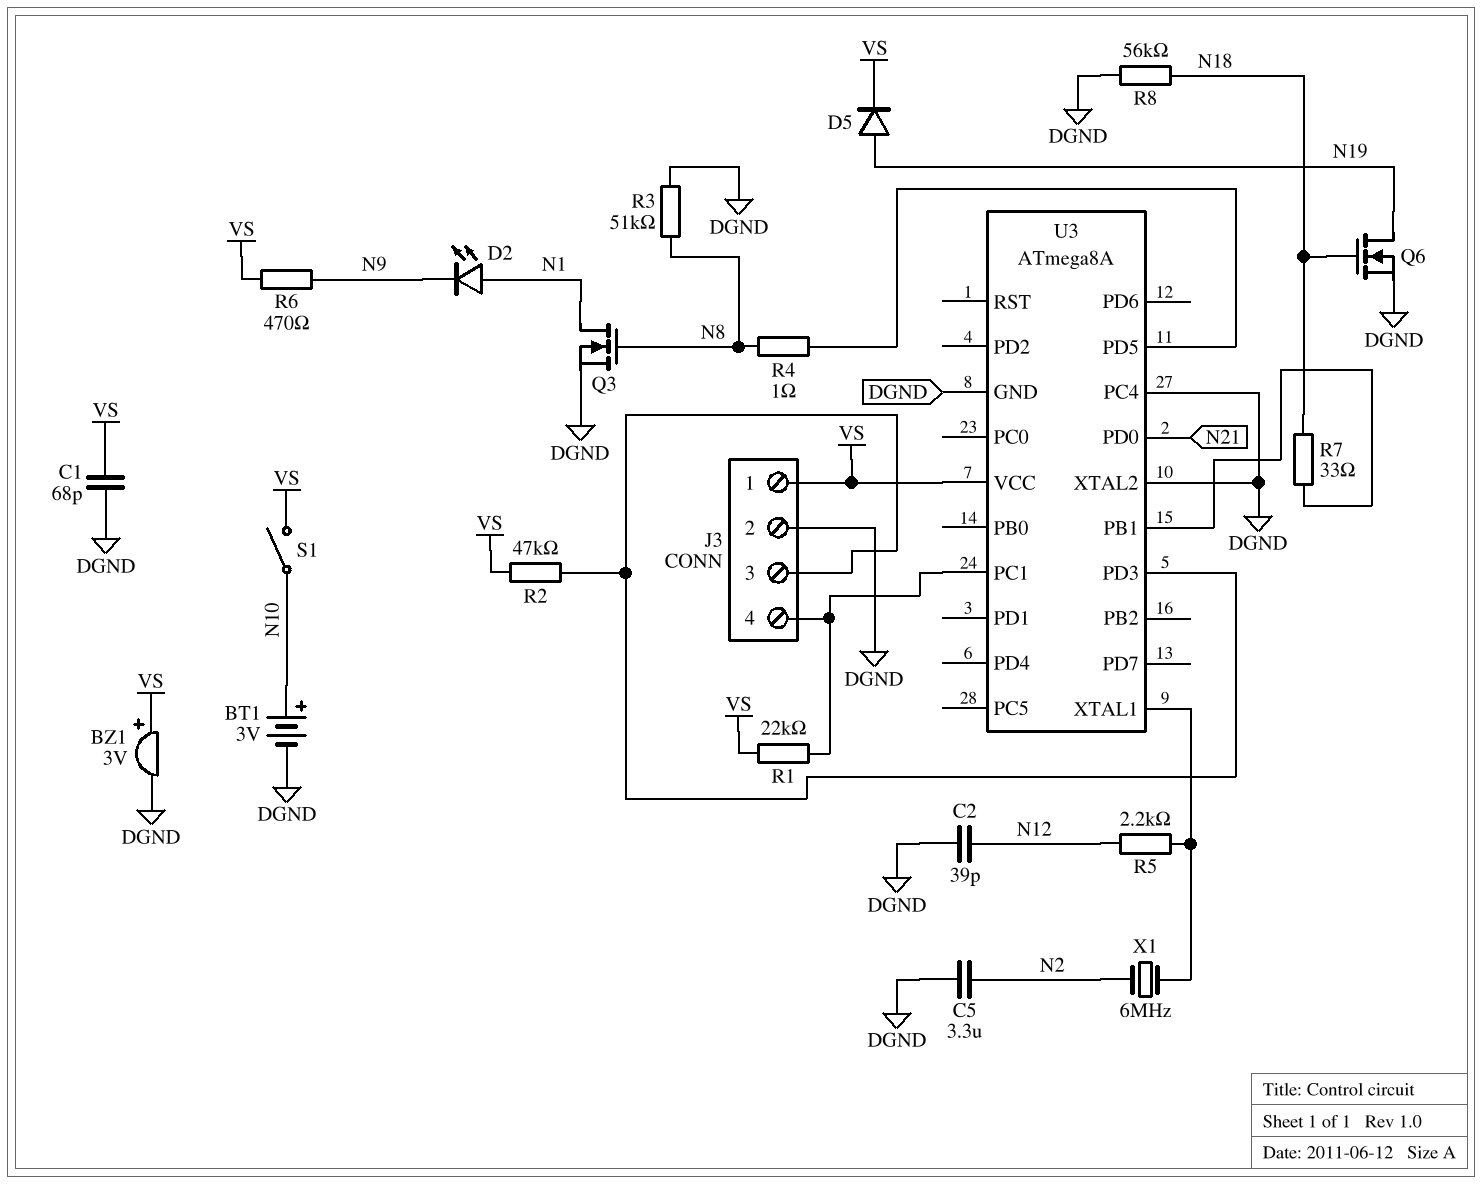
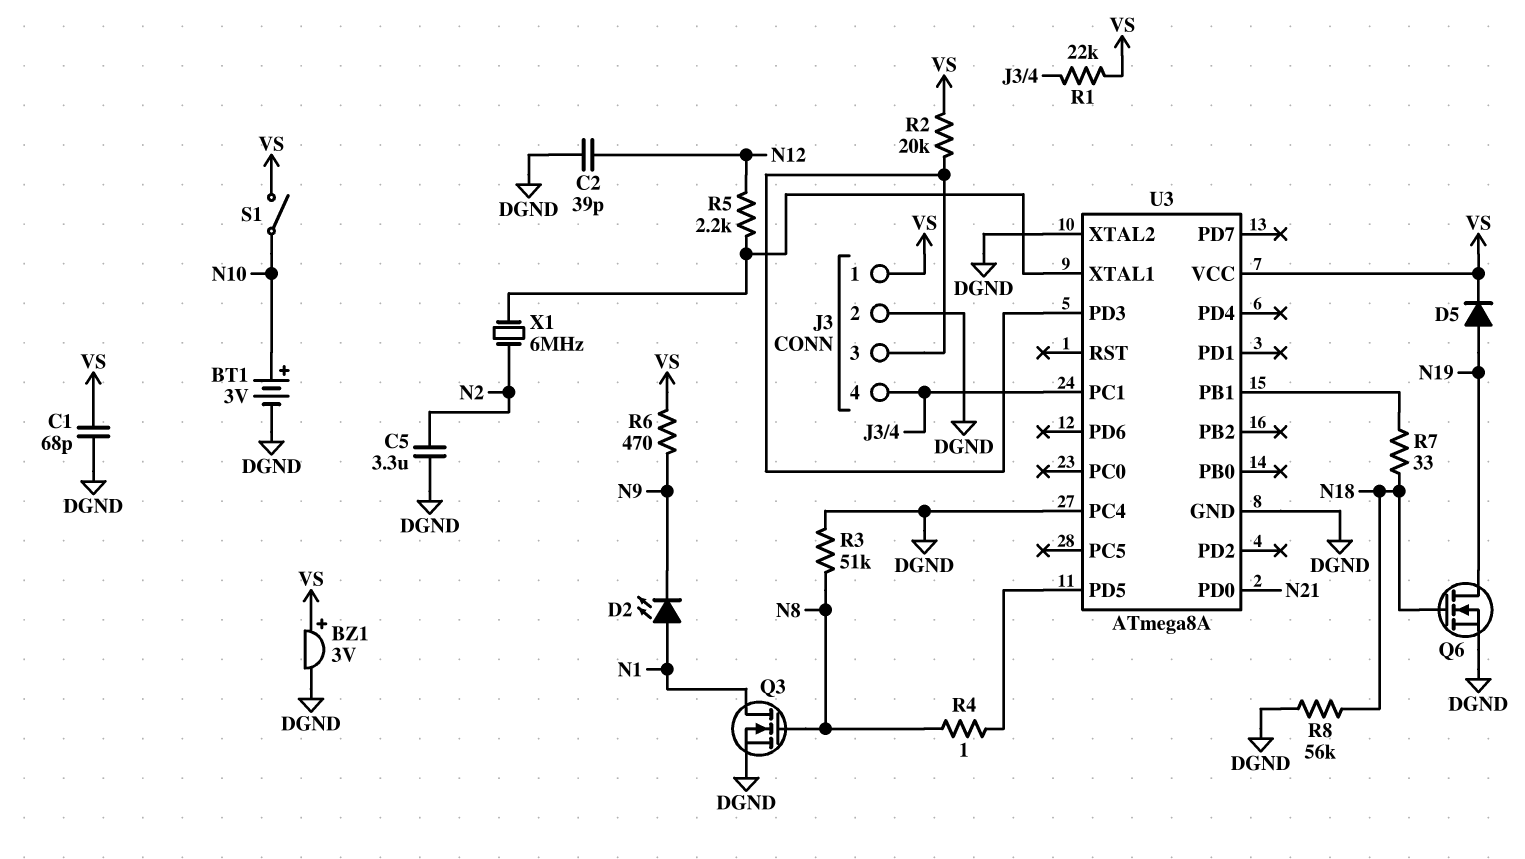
R2: 47k (J3/3, VS) -> 20k (J3/3, VS)

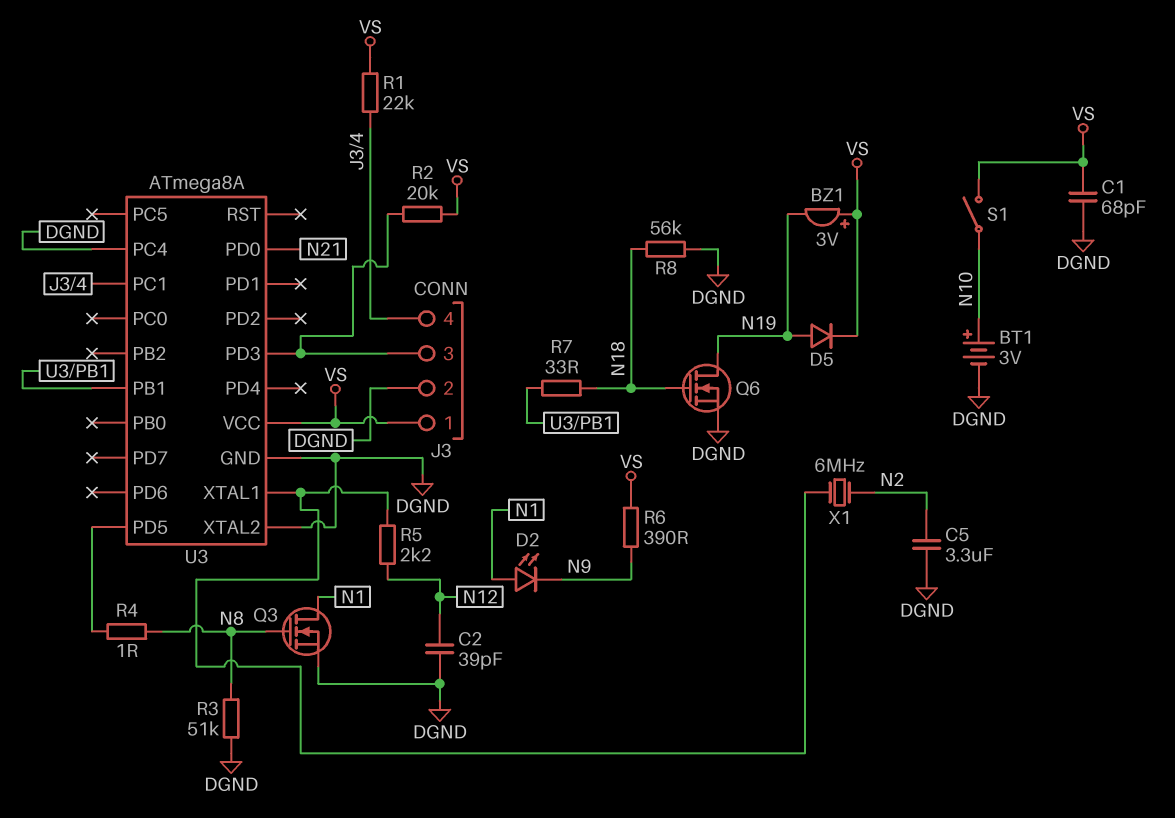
BZ1: buzzer 3V (plus VS, minus DGND) -> buzzer 3V (plus VS, minus N19)
R6: 470 (N9, VS) -> 390 (N9, VS)

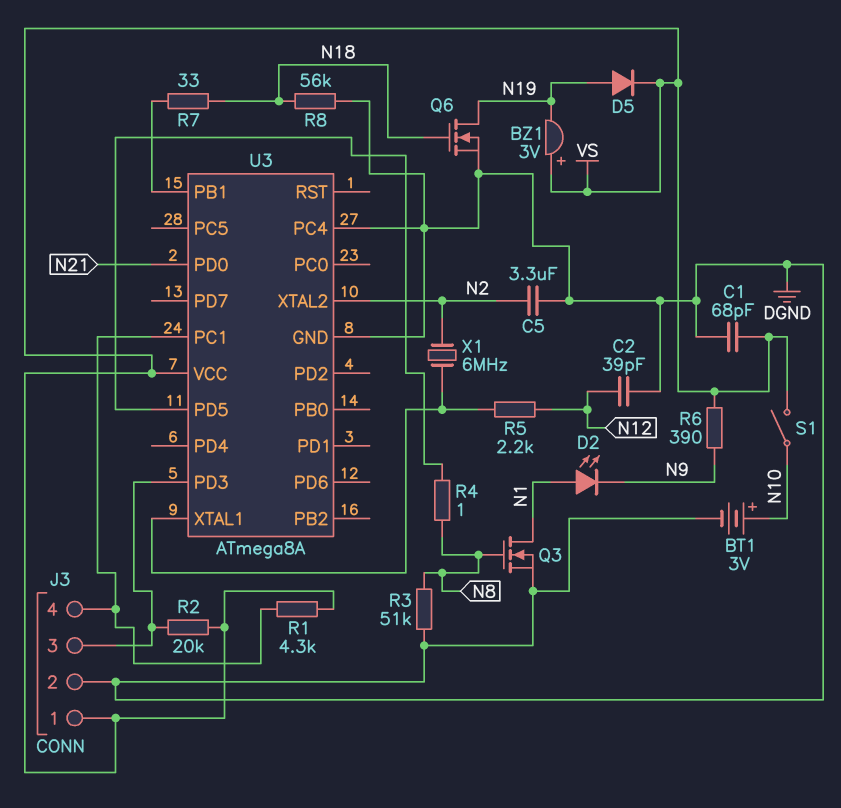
R1: 22k (J3/4, VS) -> 4.3k (J3/4, VS)
U3 pin XTAL2: DGND -> N2

